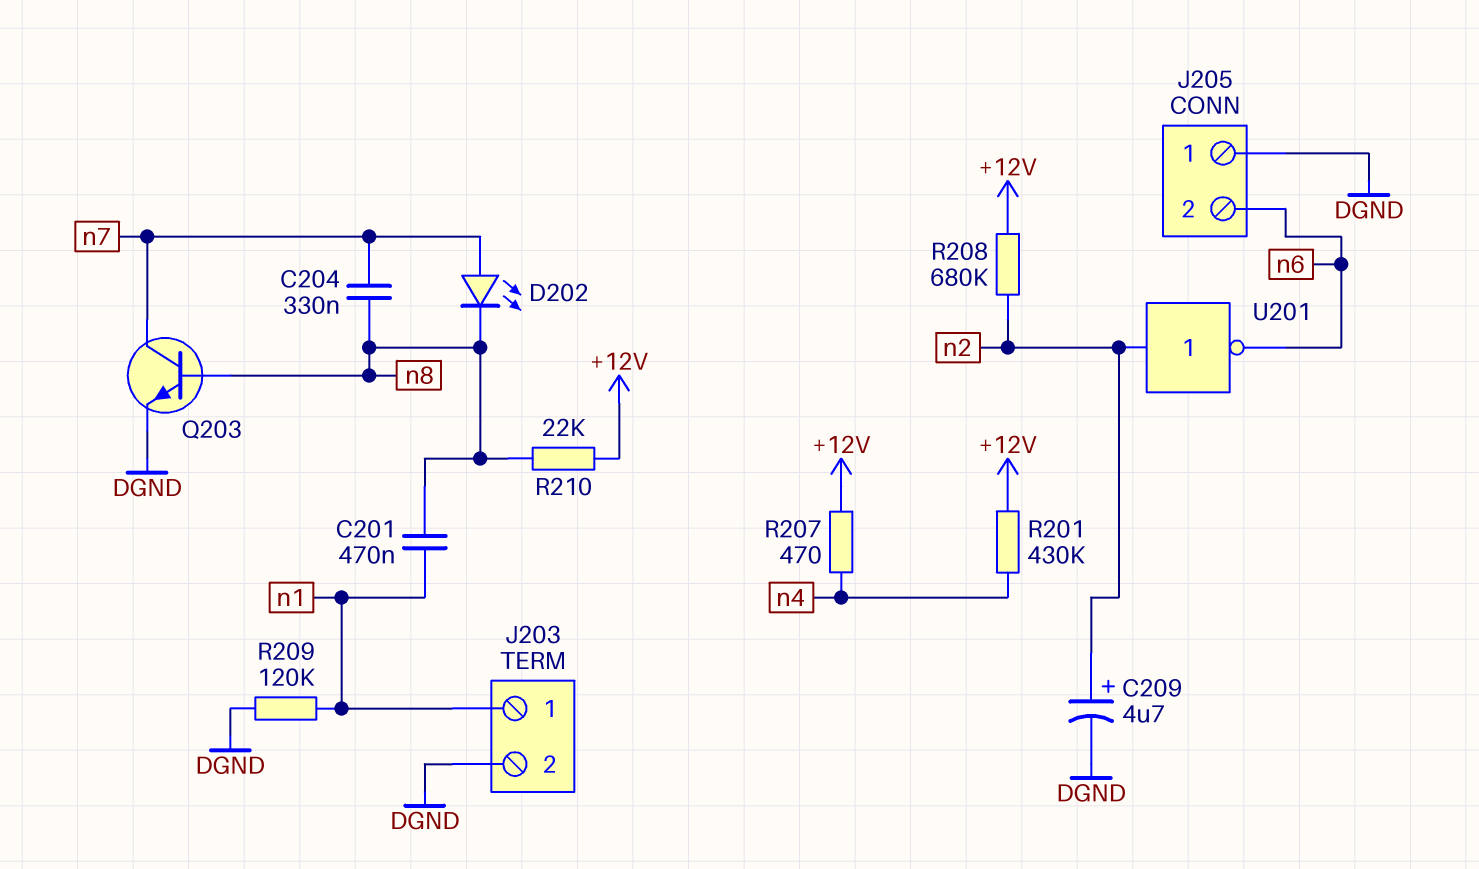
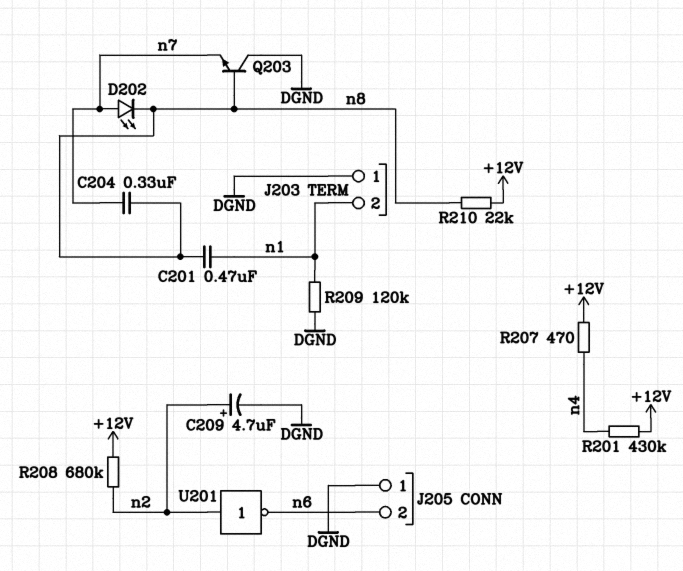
J203 pin 1: n1 -> DGND
J203 pin 2: DGND -> n1
Q203: NPN (B n8, C n7, E DGND) -> NPN (B n8, C DGND, E n7)

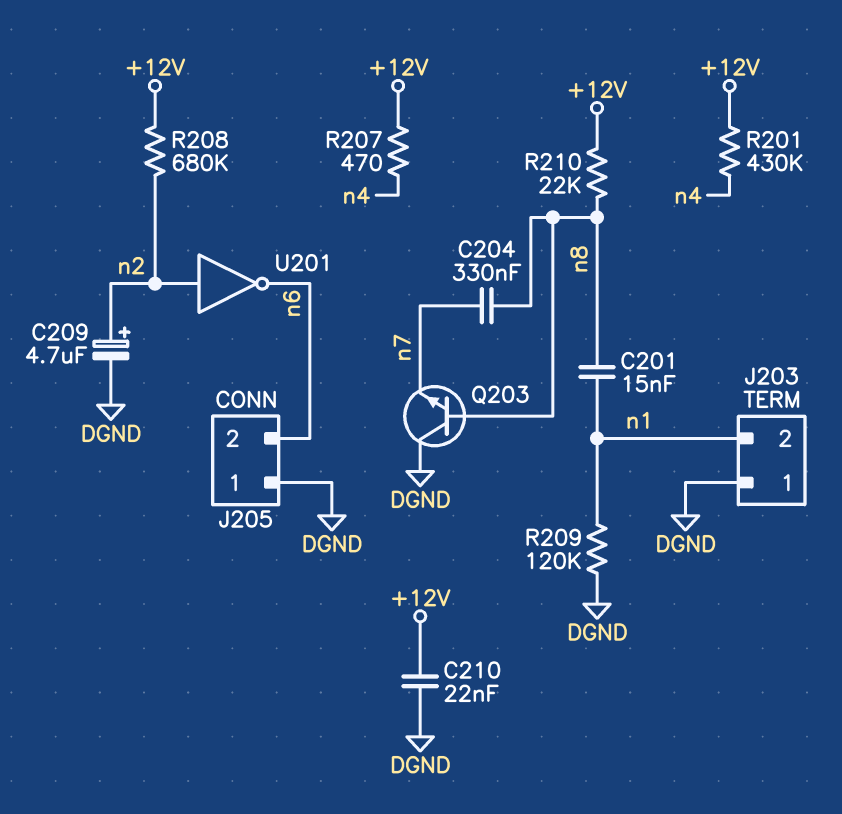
C201: 470nF (n1, n8) -> 15nF (n1, n8)
C210: none -> 22nF (+12V, DGND)
D202: LED (A n7, K n8) -> none

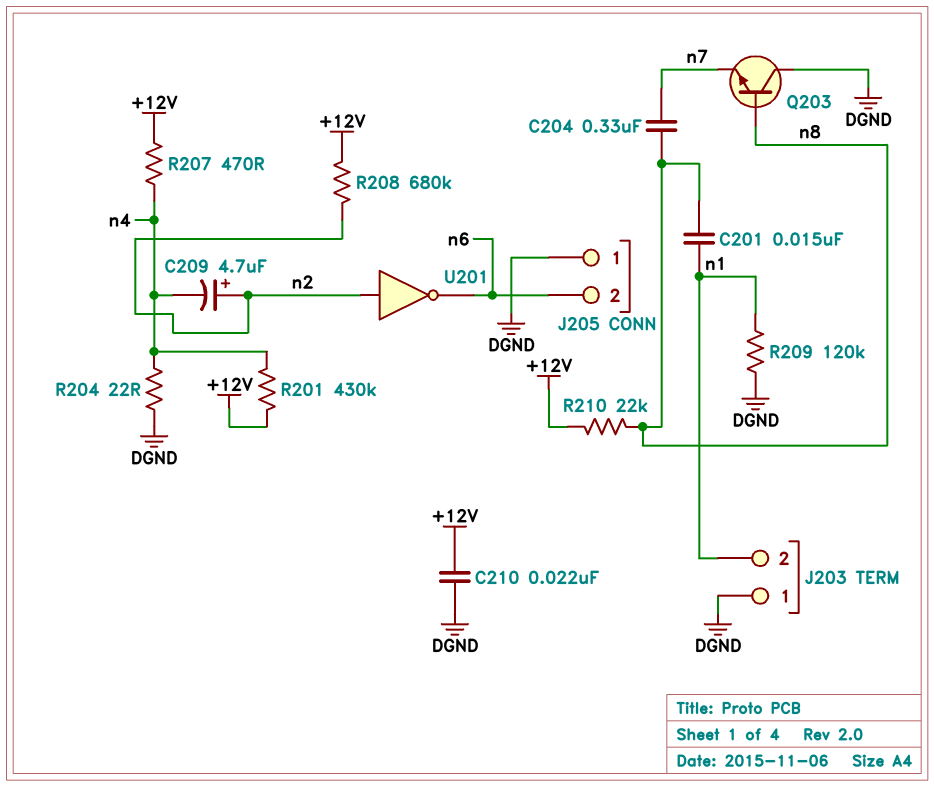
C209: 4.7uF (plus n2, minus DGND) -> 4.7uF (plus n2, minus n4)
R204: none -> 22 (DGND, n4)

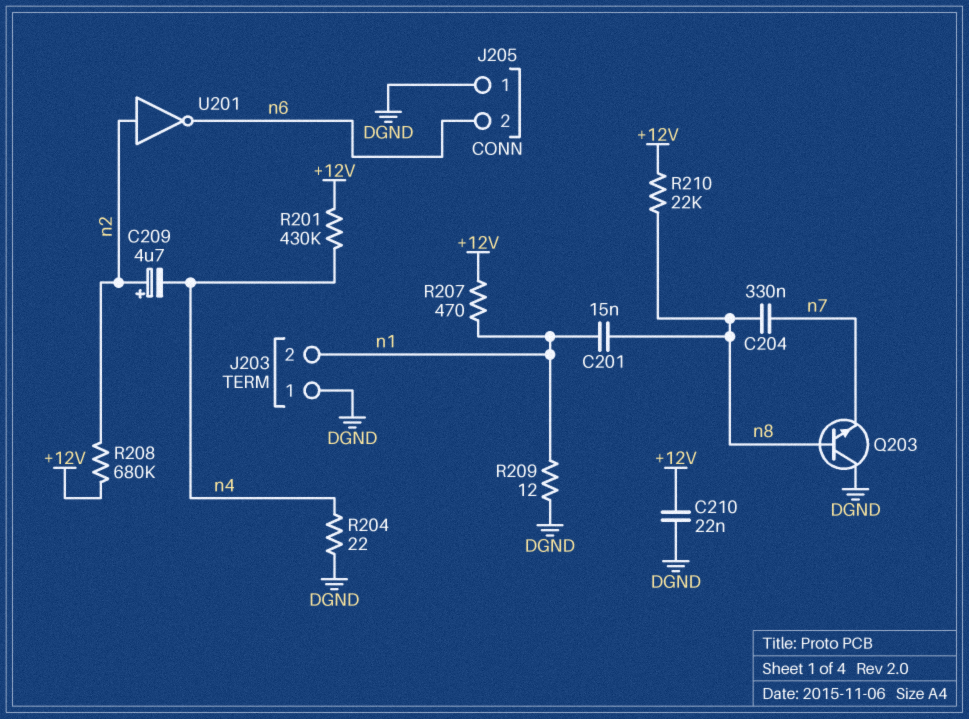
R207: 470 (+12V, n4) -> 470 (+12V, n1)
R209: 120k (DGND, n1) -> 12 (DGND, n1)

